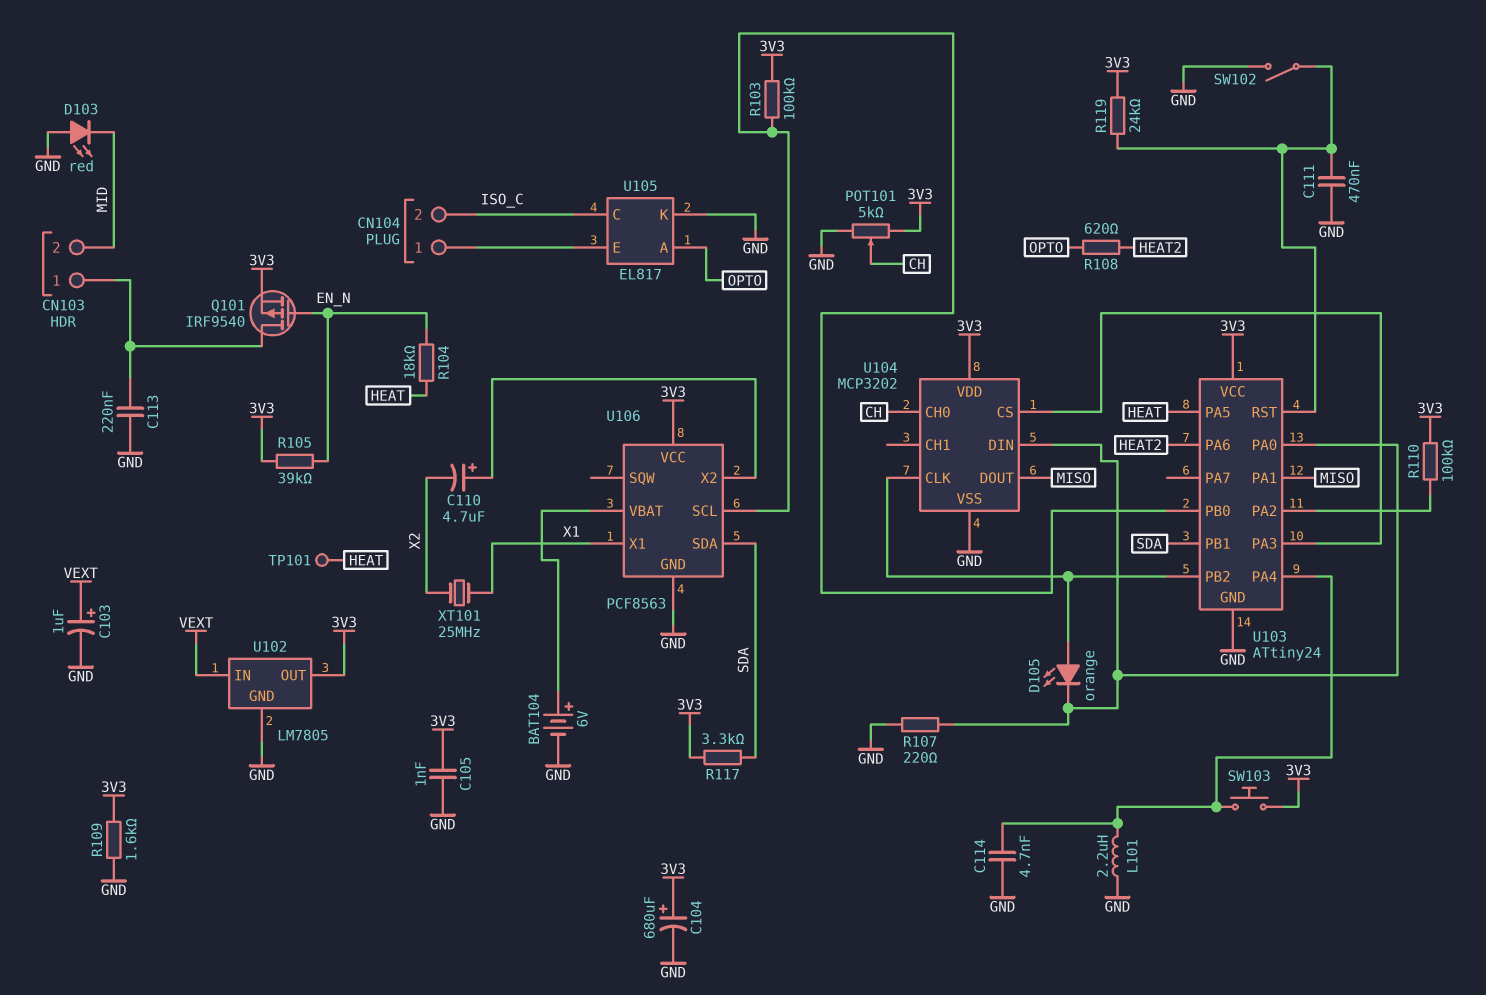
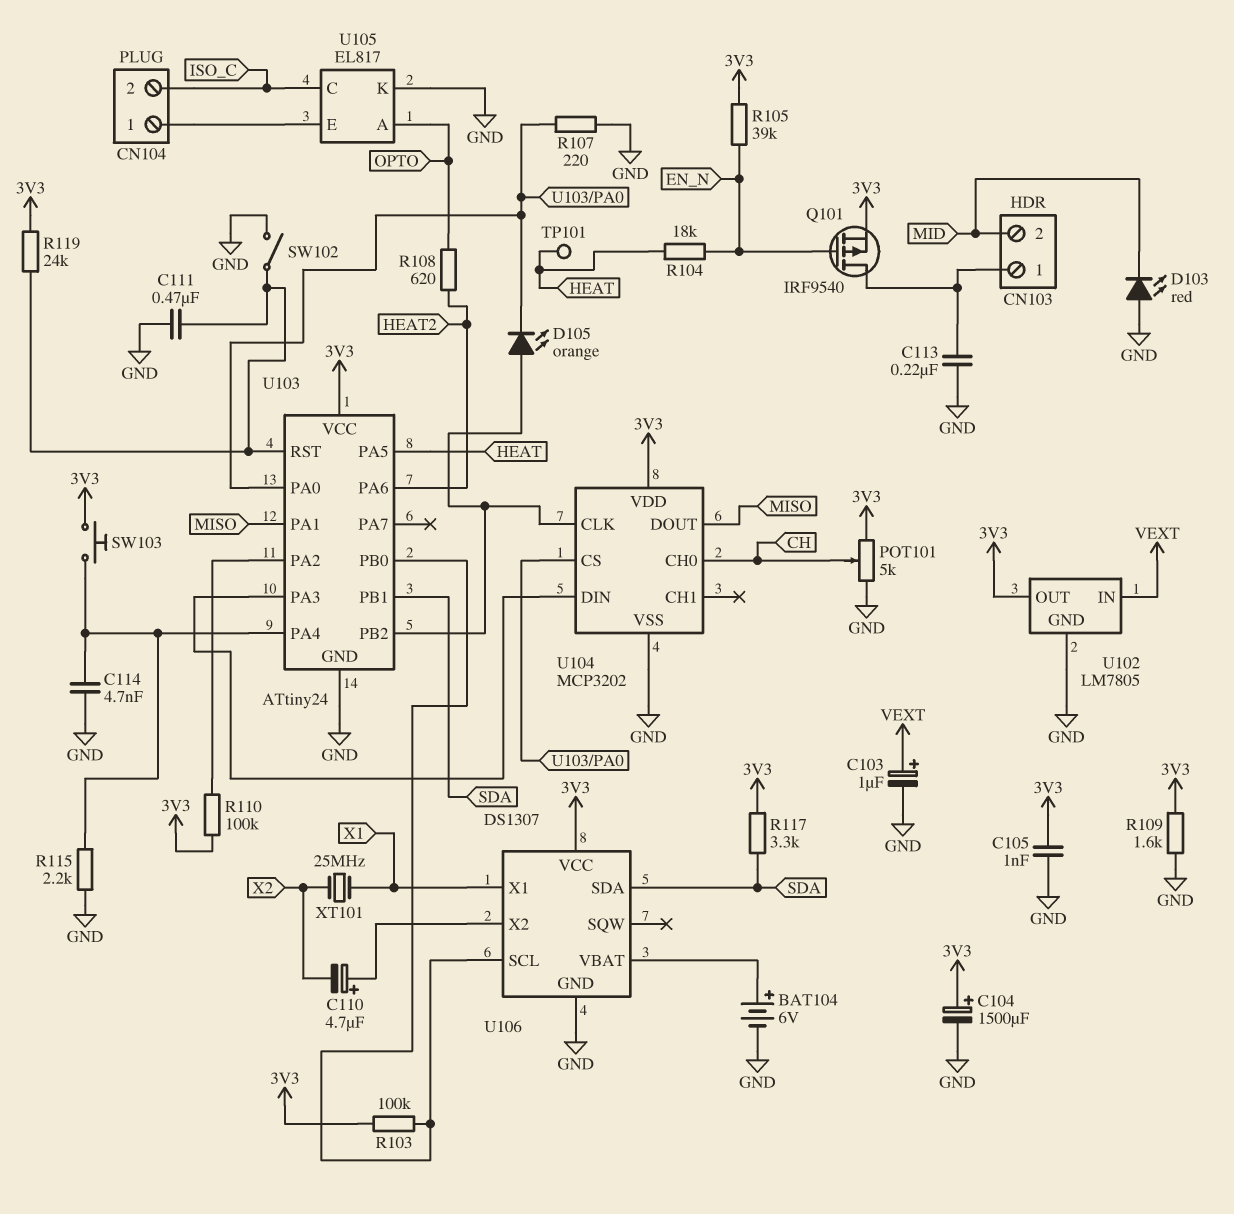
C104: 680uF (plus 3V3, minus GND) -> 1500uF (plus 3V3, minus GND)
L101: 2.2uH (GND, U103/PA4) -> none
R115: none -> 2.2k (GND, U103/PA4)
U104 pin CS: U103/PA3 -> U103/PA0
U104 pin DIN: U103/PA0 -> U103/PA3
U106: PCF8563 -> DS1307

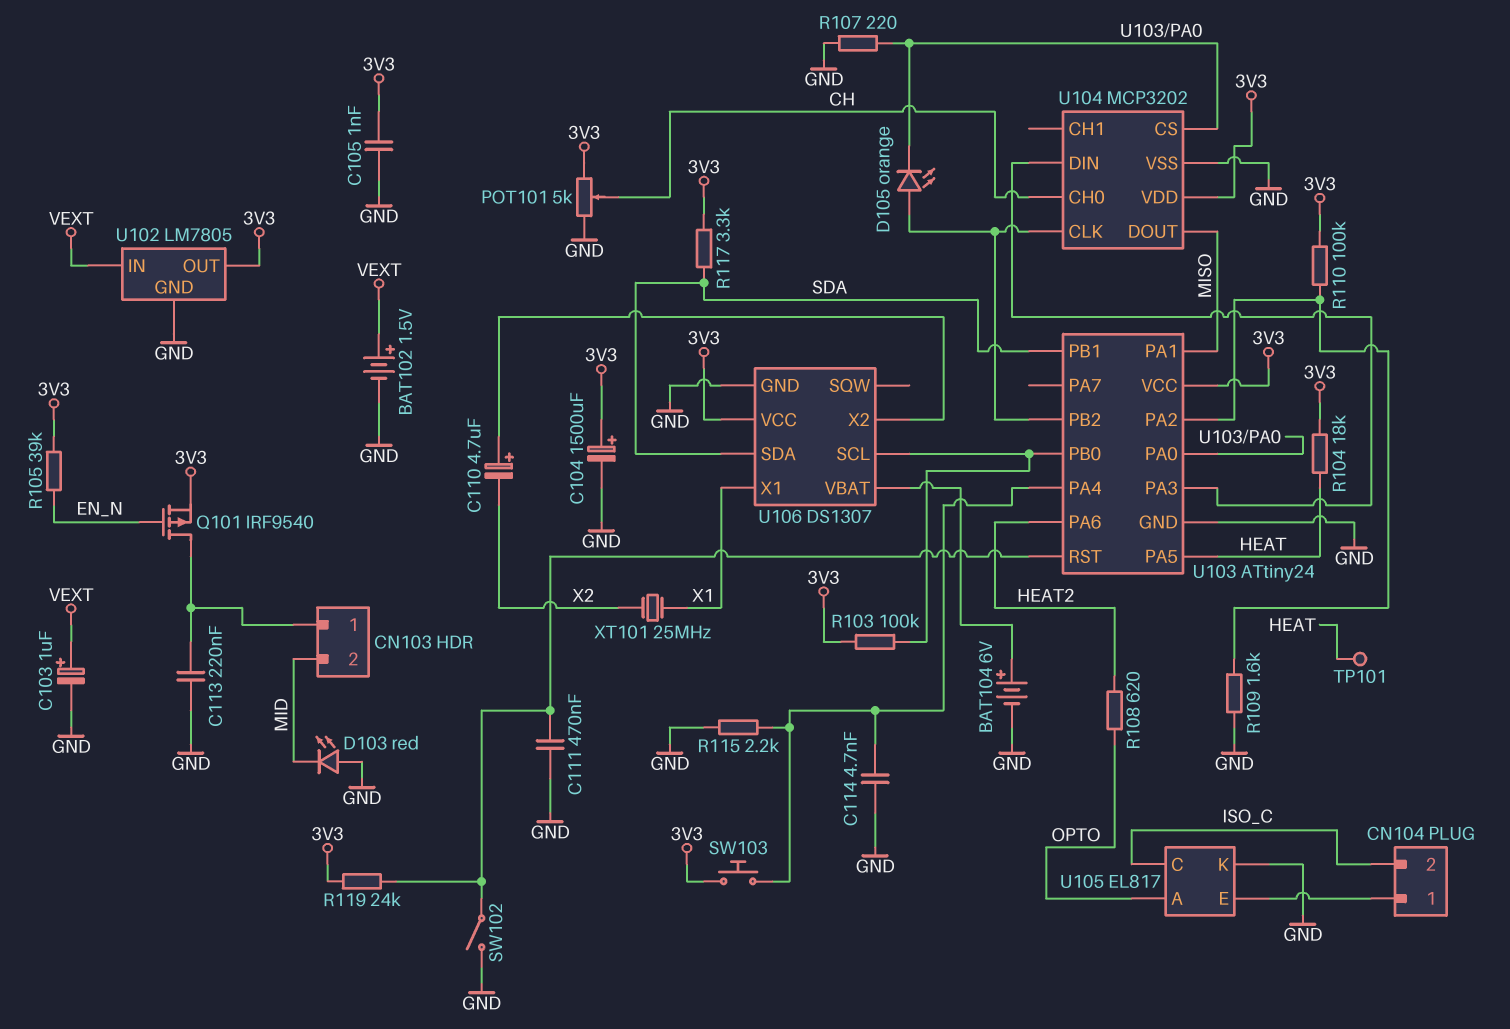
BAT102: none -> 1.5V (plus VEXT, minus GND)
R104: 18k (EN_N, HEAT) -> 18k (3V3, HEAT)
R109: 1.6k (3V3, GND) -> 1.6k (GND, U103/PA2)

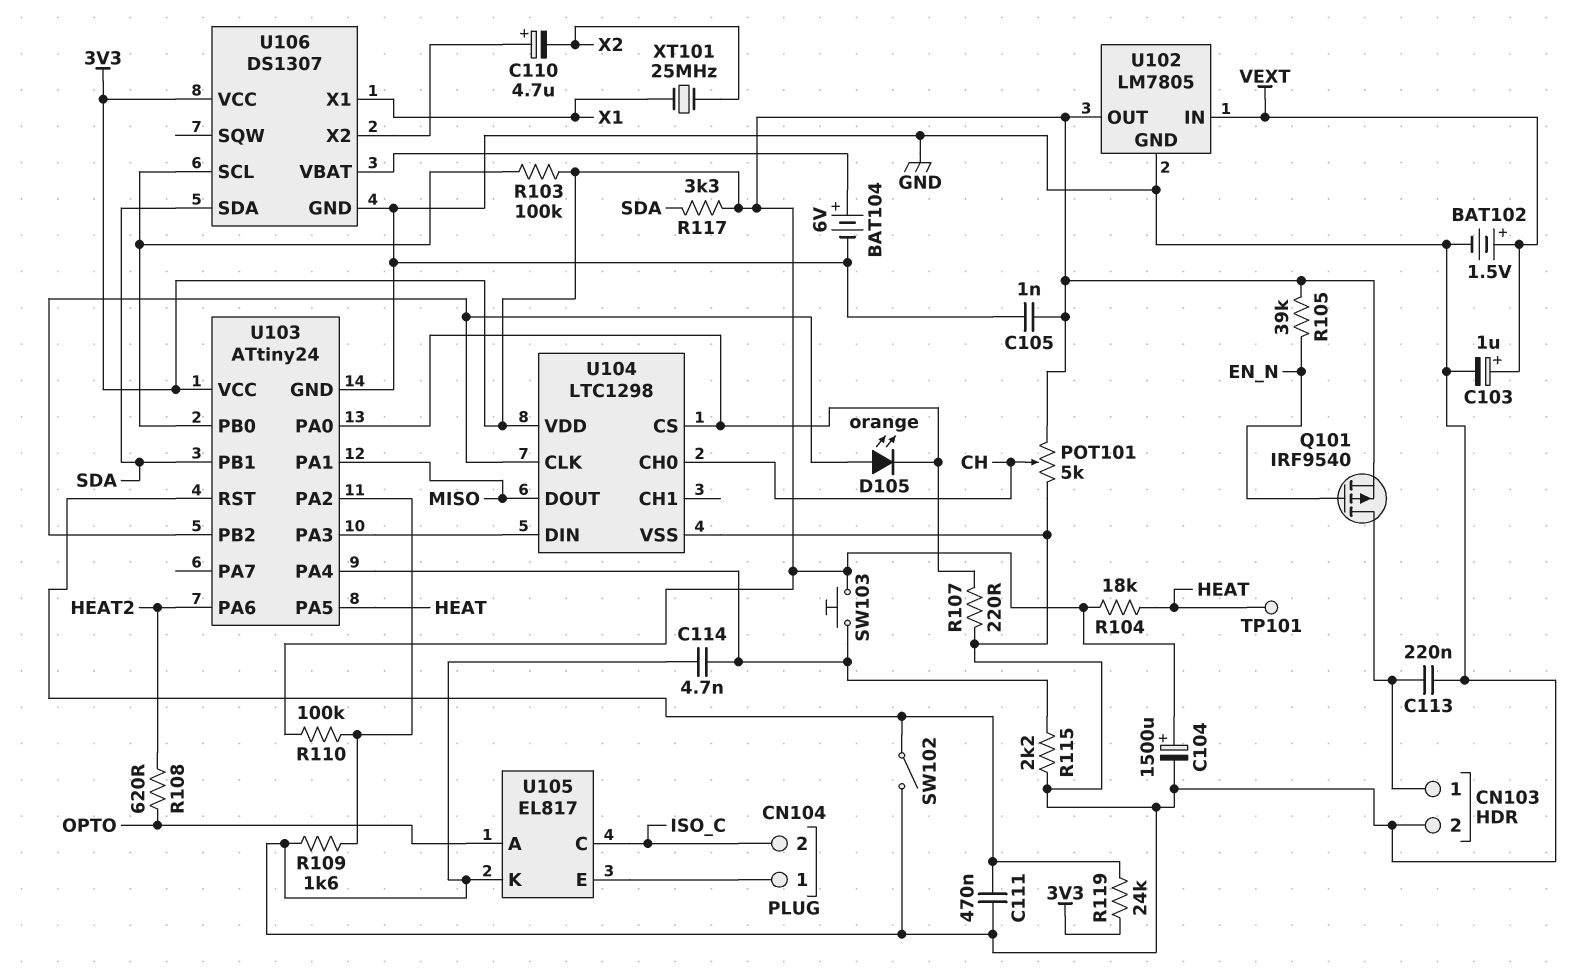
CN103 pin 2: MID -> GND
D103: LED red (A GND, K MID) -> none
U104: MCP3202 -> LTC1298

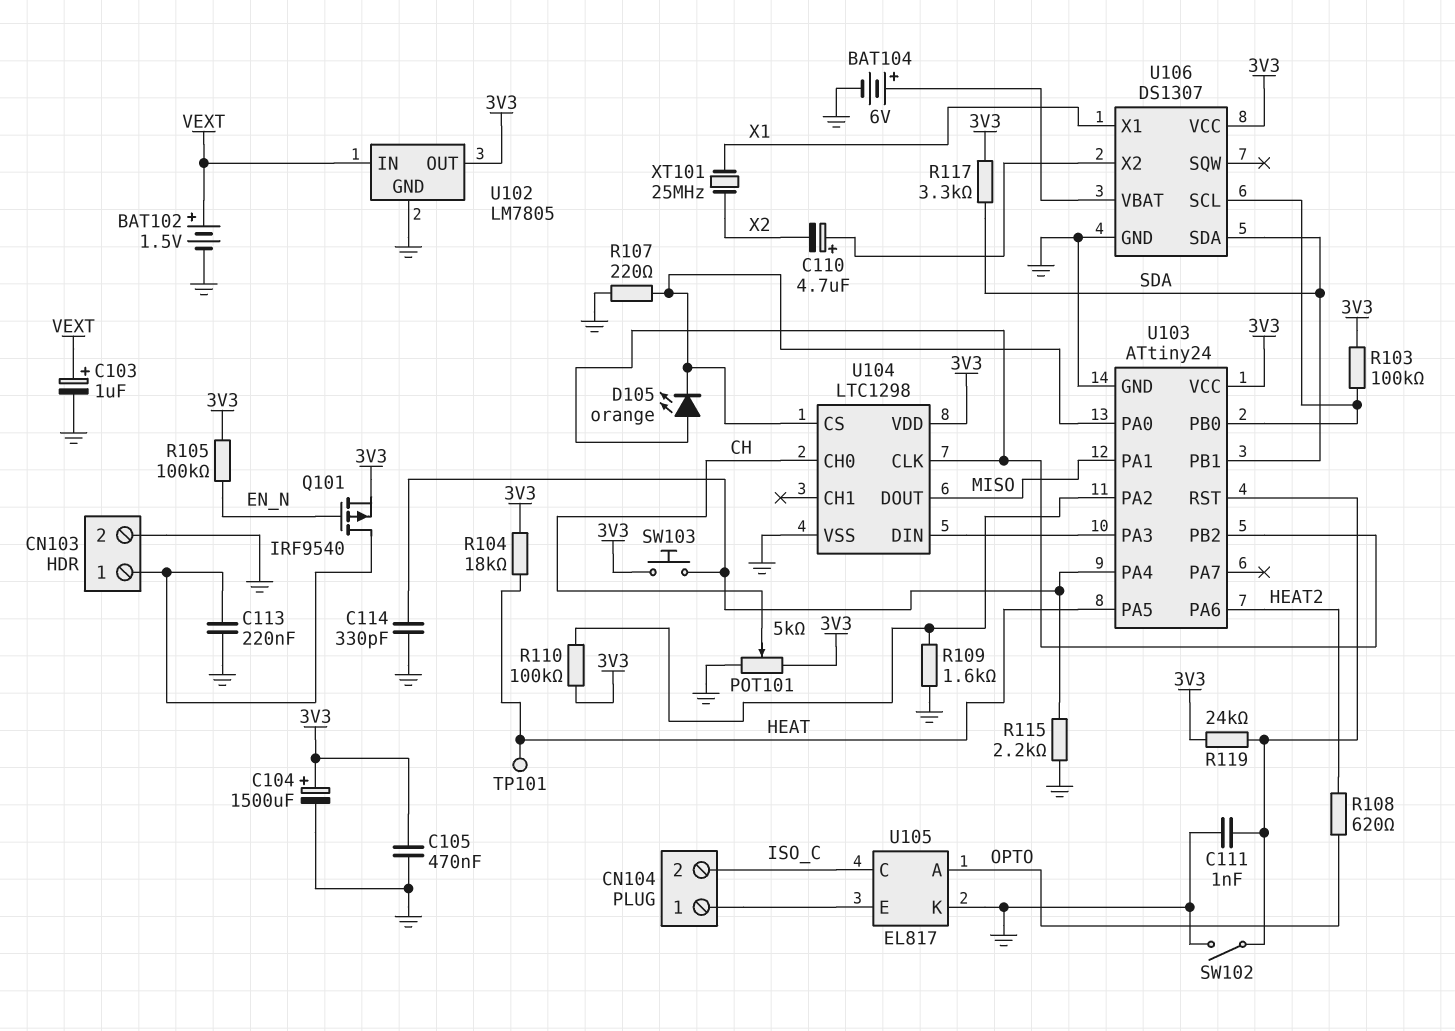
C105: 1nF (3V3, GND) -> 470nF (3V3, GND)
C111: 470nF (GND, U103/RST) -> 1nF (GND, U103/RST)
C114: 4.7nF (GND, U103/PA4) -> 330pF (GND, U103/PA4)
R105: 39k (3V3, EN_N) -> 100k (3V3, EN_N)

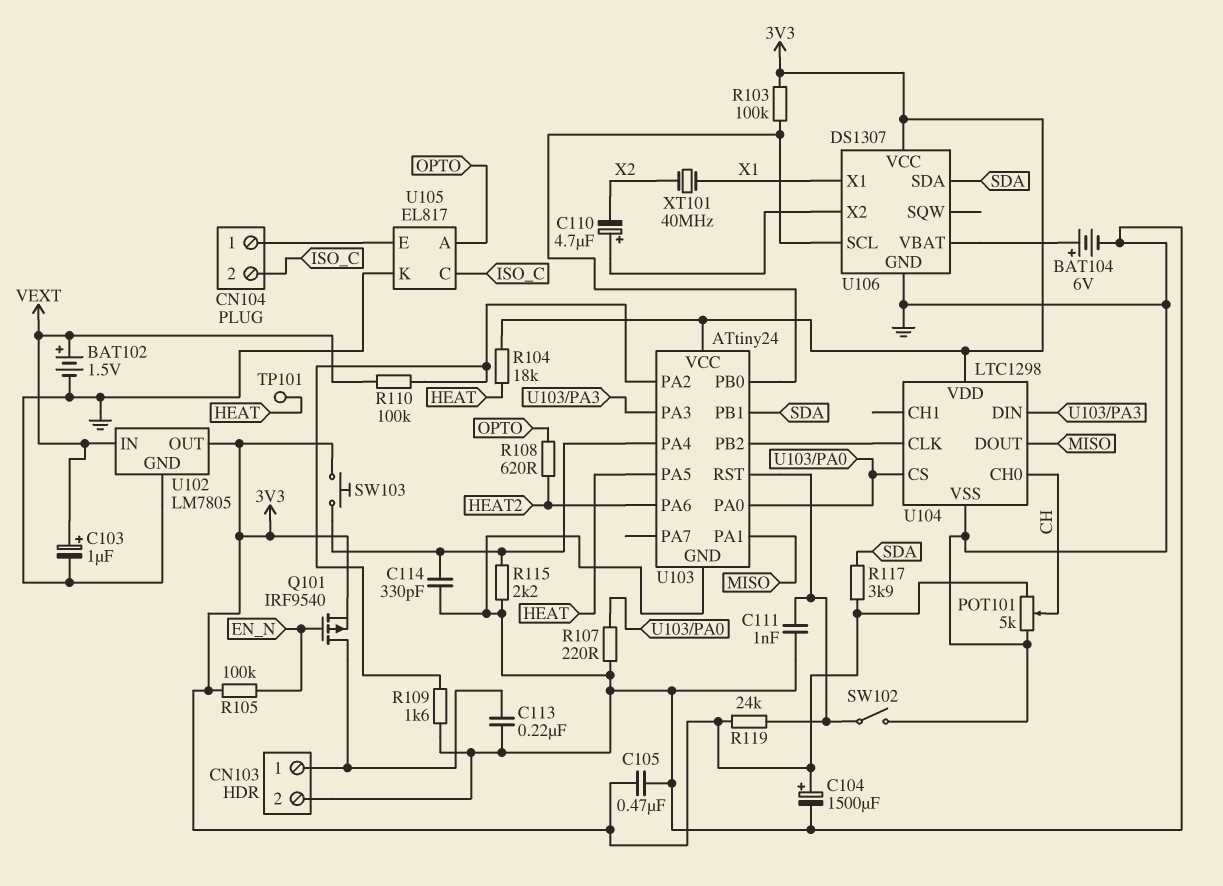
D105: LED orange (A U103/PB2, K U103/PA0) -> none
R110: 100k (3V3, U103/PA2) -> 100k (U103/PA2, VEXT)
R117: 3.3k (3V3, SDA) -> 3.9k (3V3, SDA)
XT101: 25MHz (X1, X2) -> 40MHz (X1, X2)

